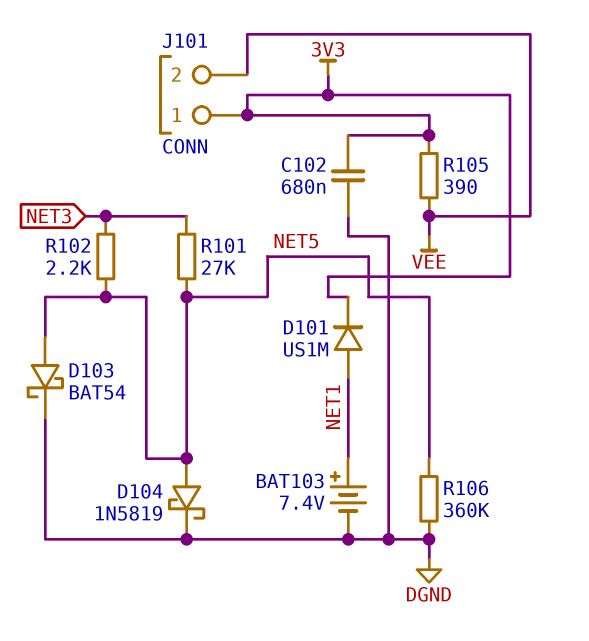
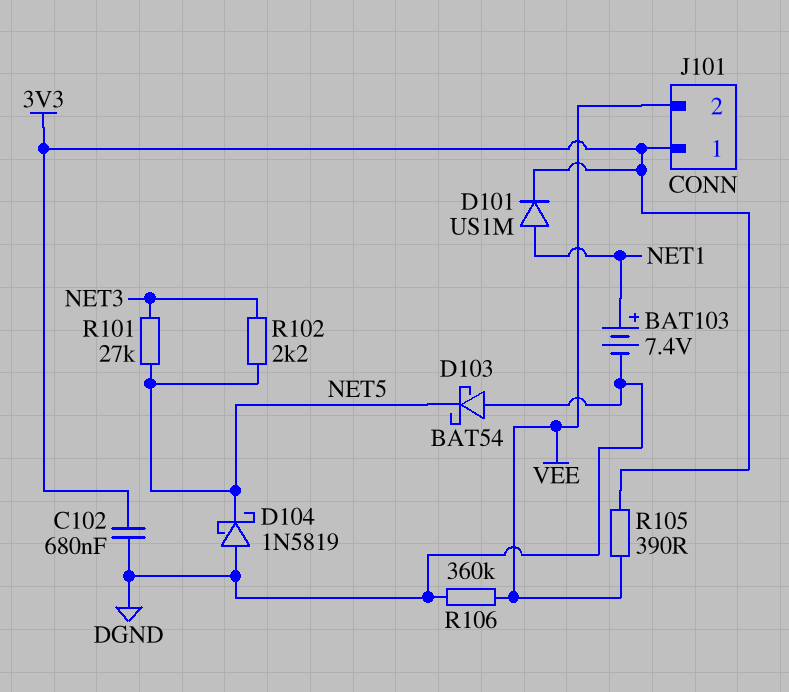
D103: schottky BAT54 (A NET5, K DGND) -> schottky BAT54 (A DGND, K NET5)
D104: schottky 1N5819 (A NET5, K DGND) -> schottky 1N5819 (A DGND, K NET5)
R106: 360k (DGND, NET5) -> 360k (DGND, VEE)

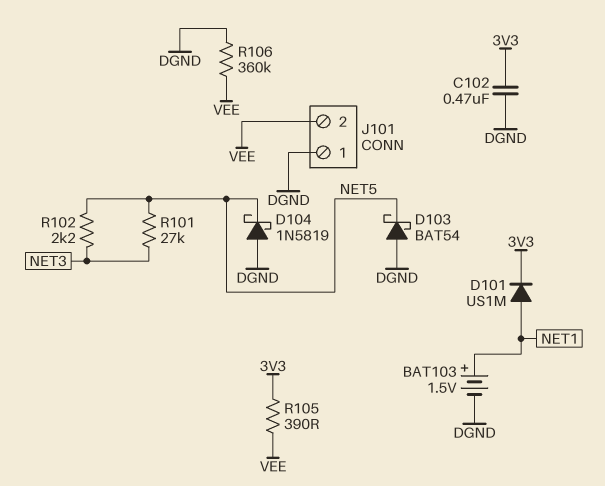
BAT103: 7.4V (plus NET1, minus DGND) -> 1.5V (plus NET1, minus DGND)
C102: 680nF (3V3, DGND) -> 470nF (3V3, DGND)
J101 pin 1: 3V3 -> DGND

